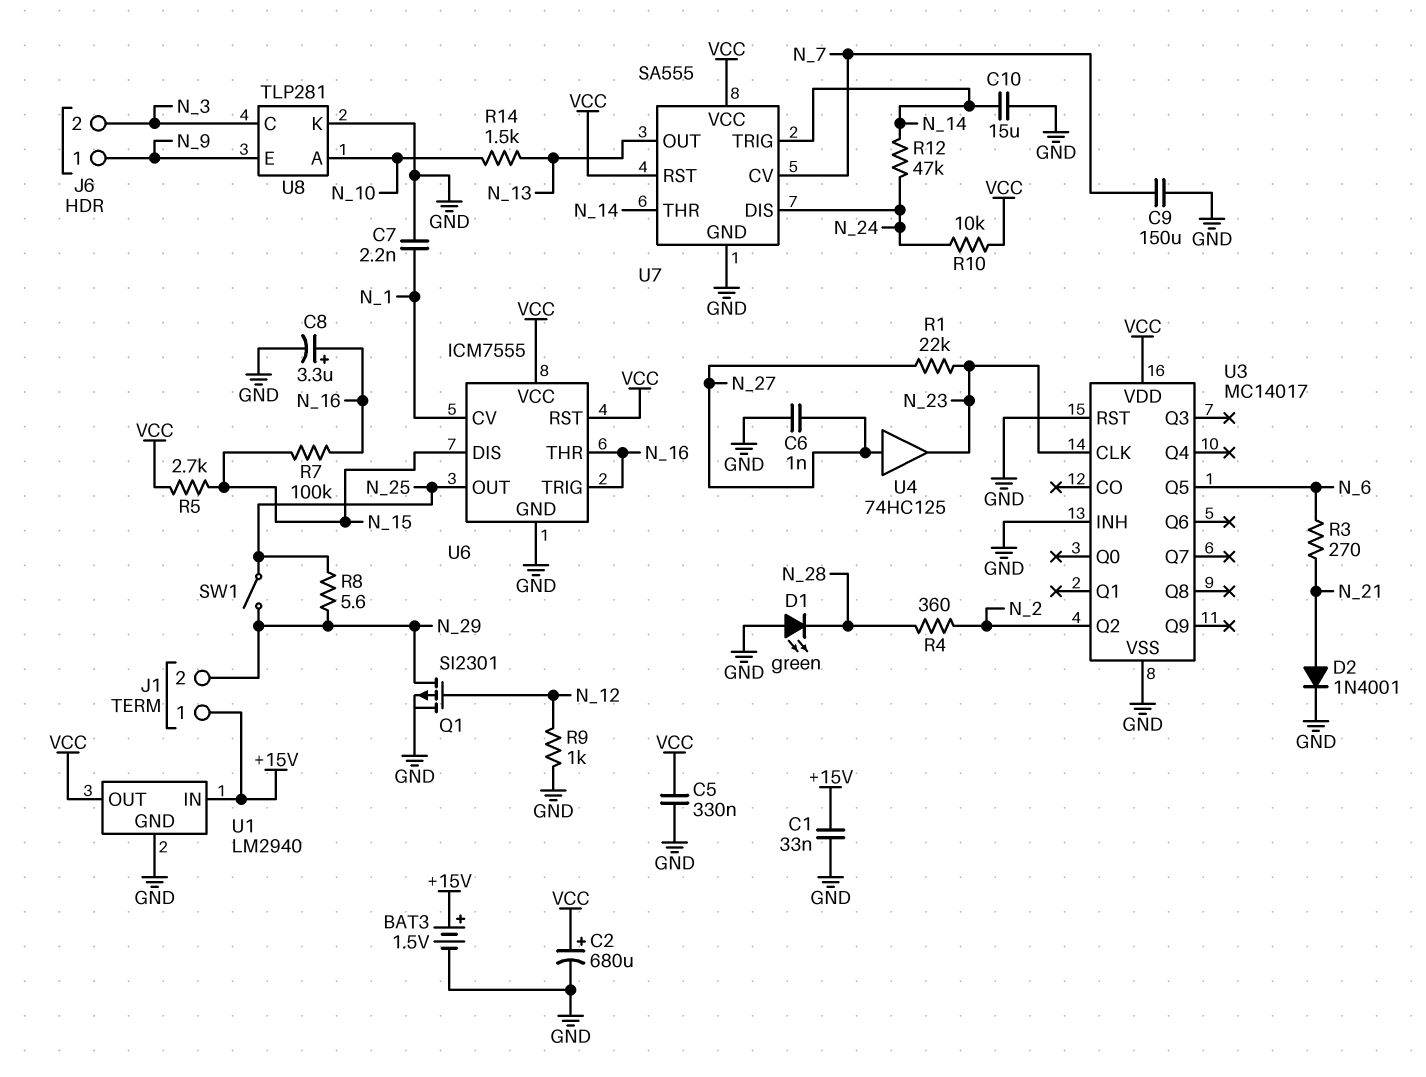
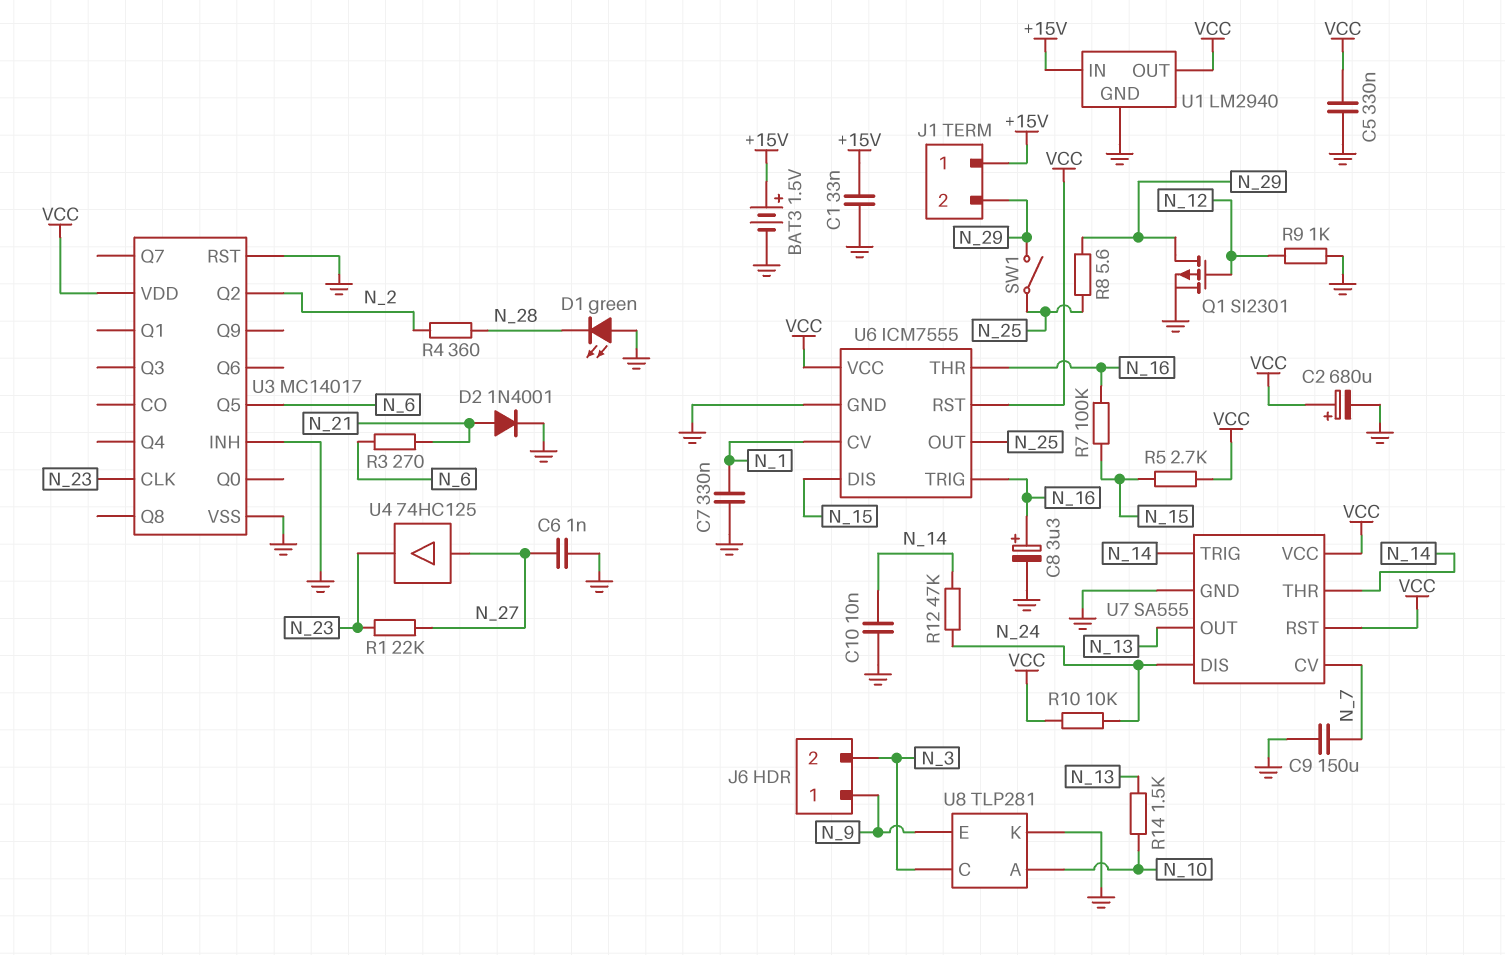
C7: 2.2nF (GND, N_1) -> 330nF (GND, N_1)
C10: 15uF (GND, N_14) -> 10nF (GND, N_14)

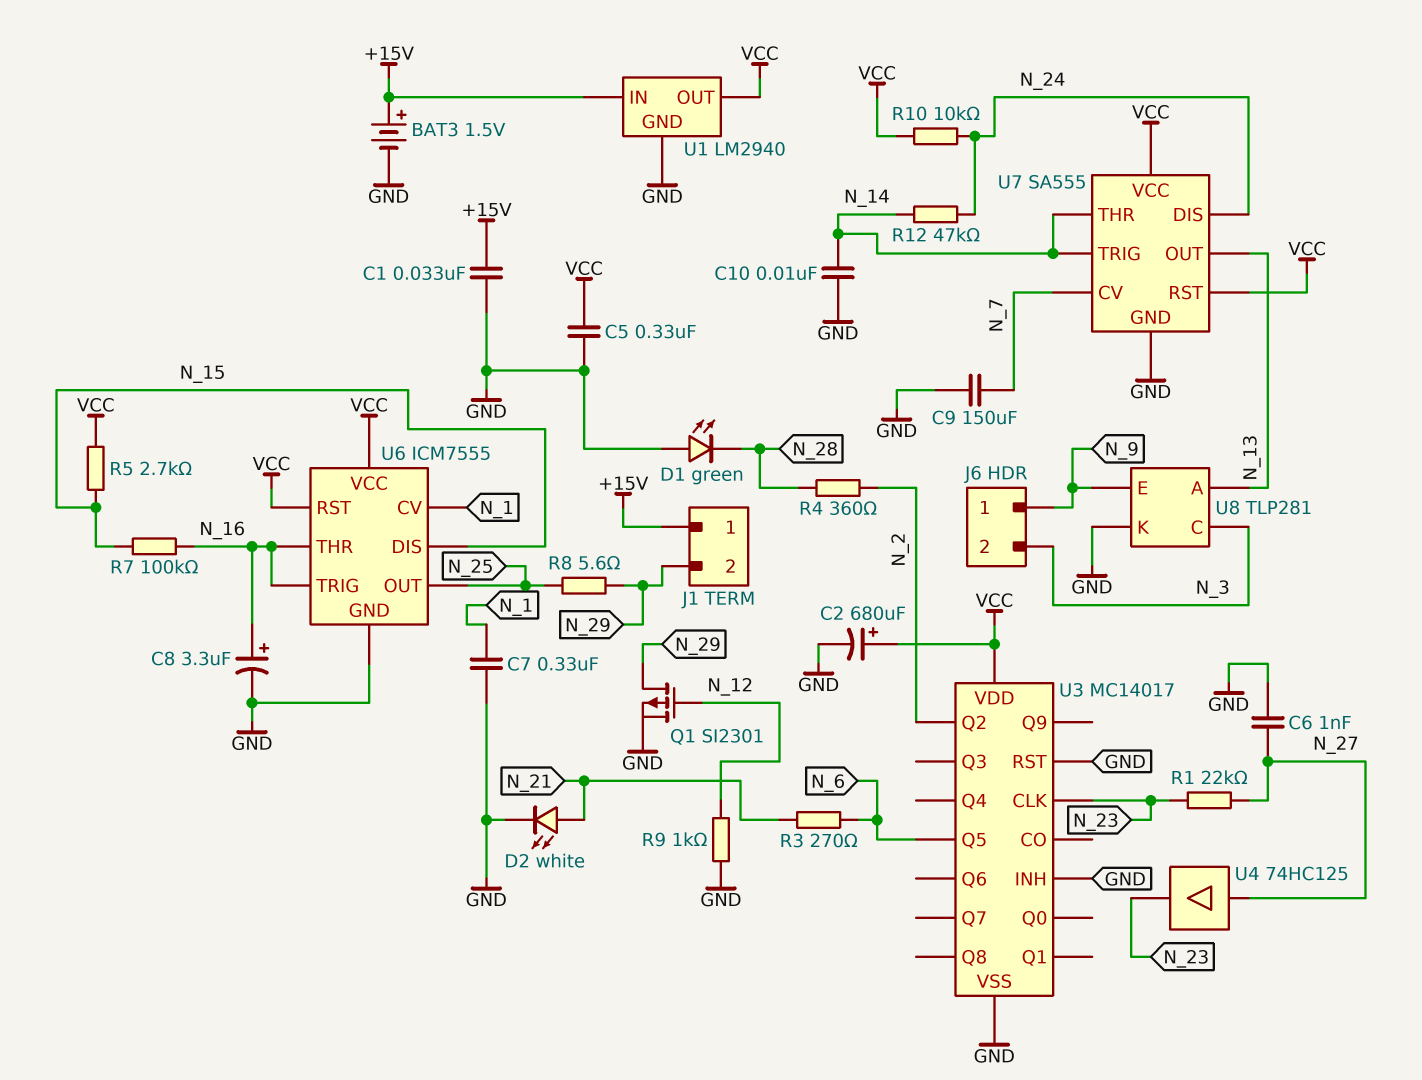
D2: diode 1N4001 (A N_21, K GND) -> LED white (A N_21, K GND)
R14: 1.5k (N_10, N_13) -> none
SW1: switch (N_25, N_29) -> none
U8 pin A: N_10 -> N_13

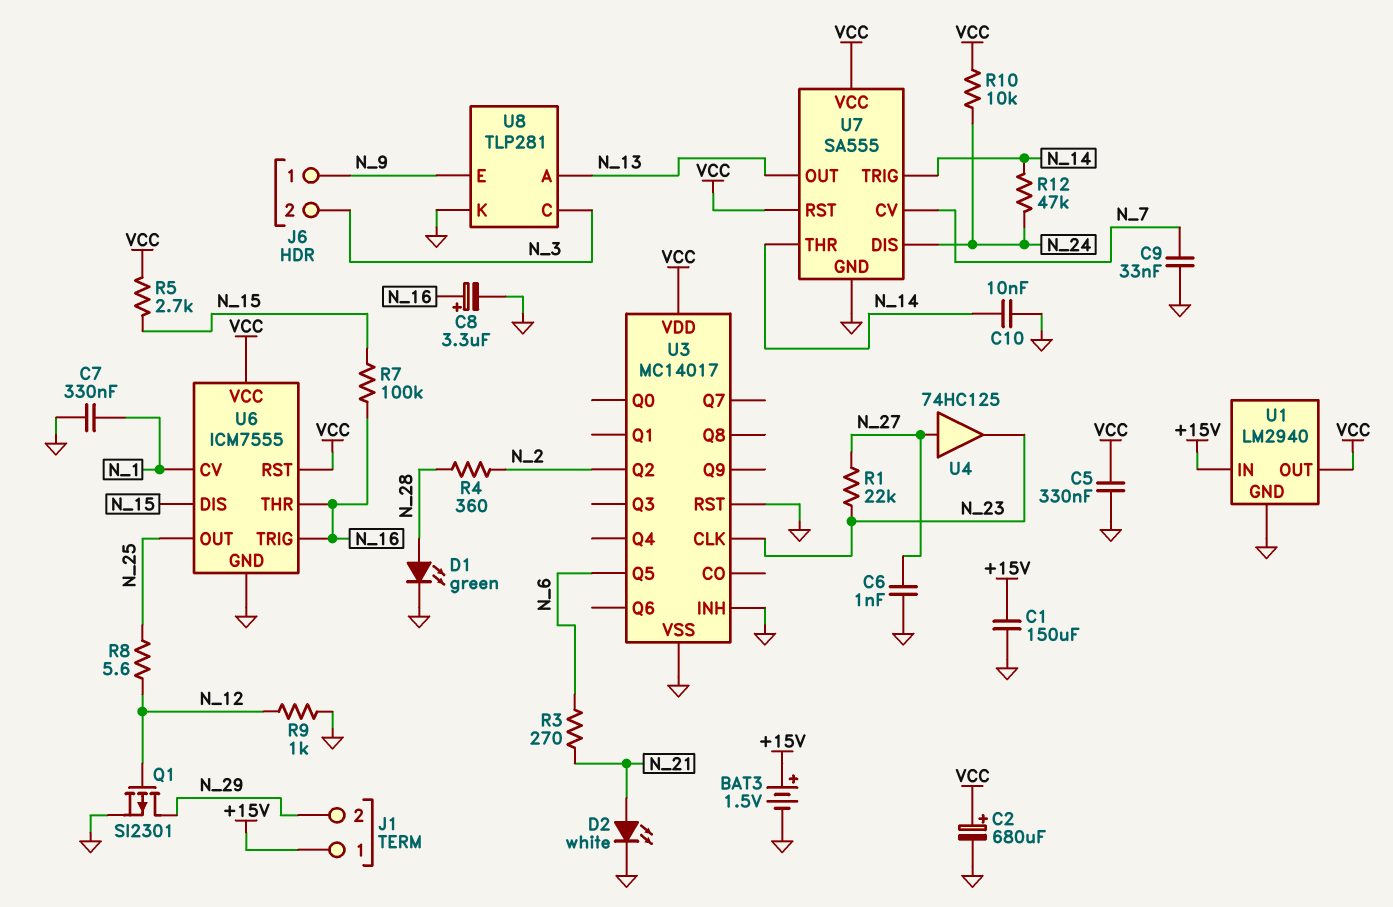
C1: 33nF (+15V, GND) -> 150uF (+15V, GND)
C9: 150uF (GND, N_7) -> 33nF (GND, N_7)
D1: LED green (A GND, K N_28) -> LED green (A N_28, K GND)
R8: 5.6 (N_25, N_29) -> 5.6 (N_12, N_25)

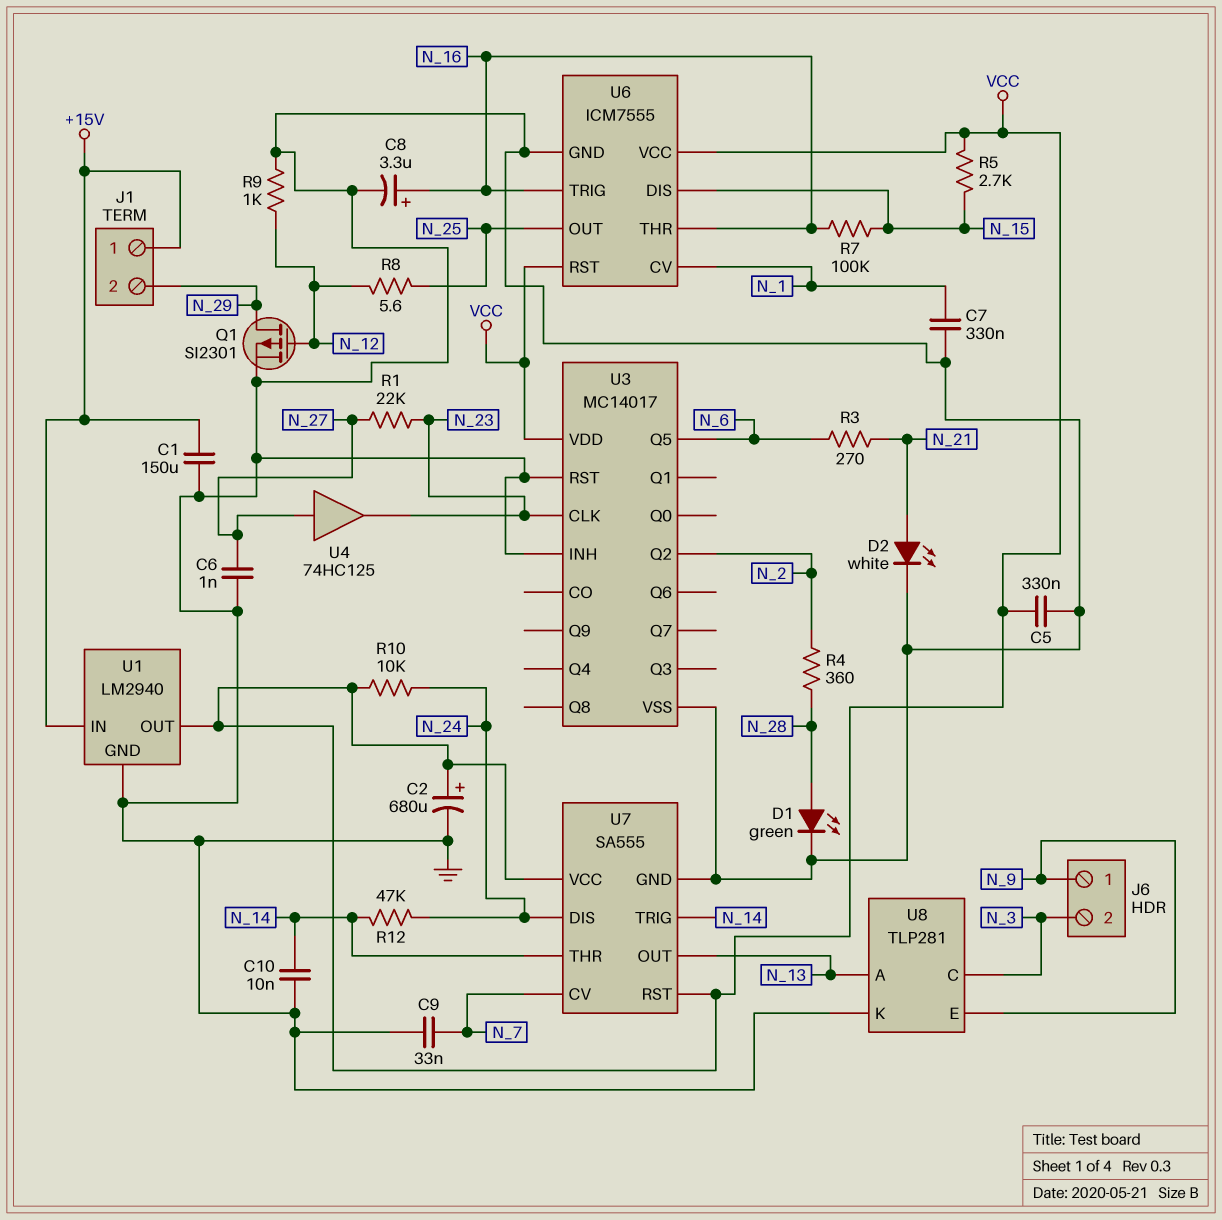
BAT3: 1.5V (plus +15V, minus GND) -> none

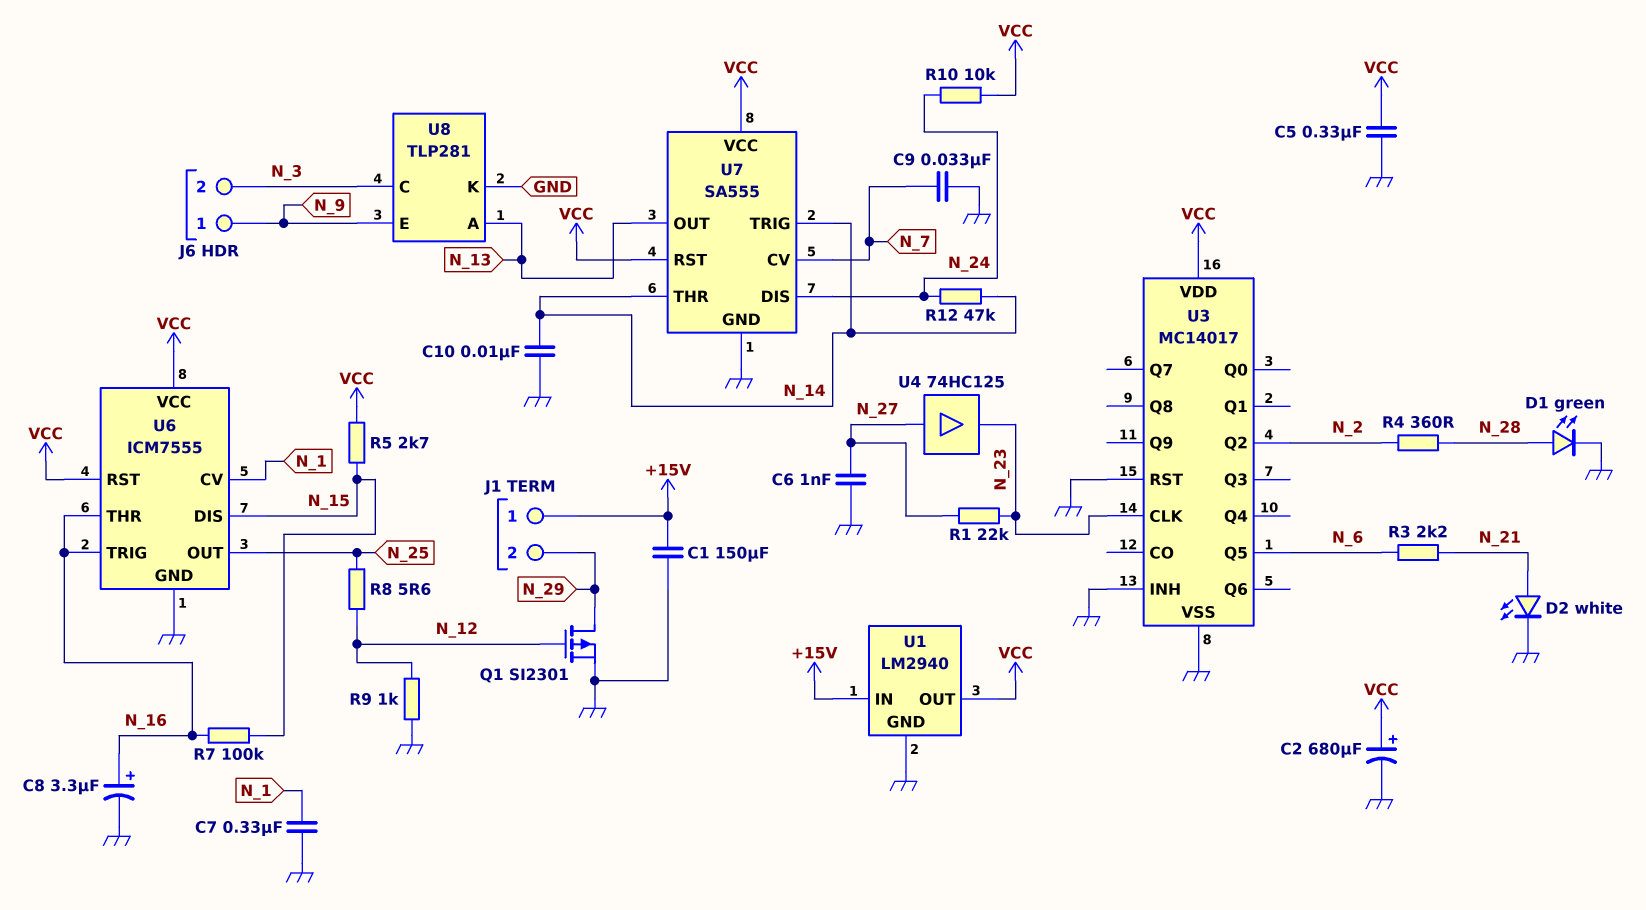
R3: 270 (N_6, N_21) -> 2.2k (N_6, N_21)

